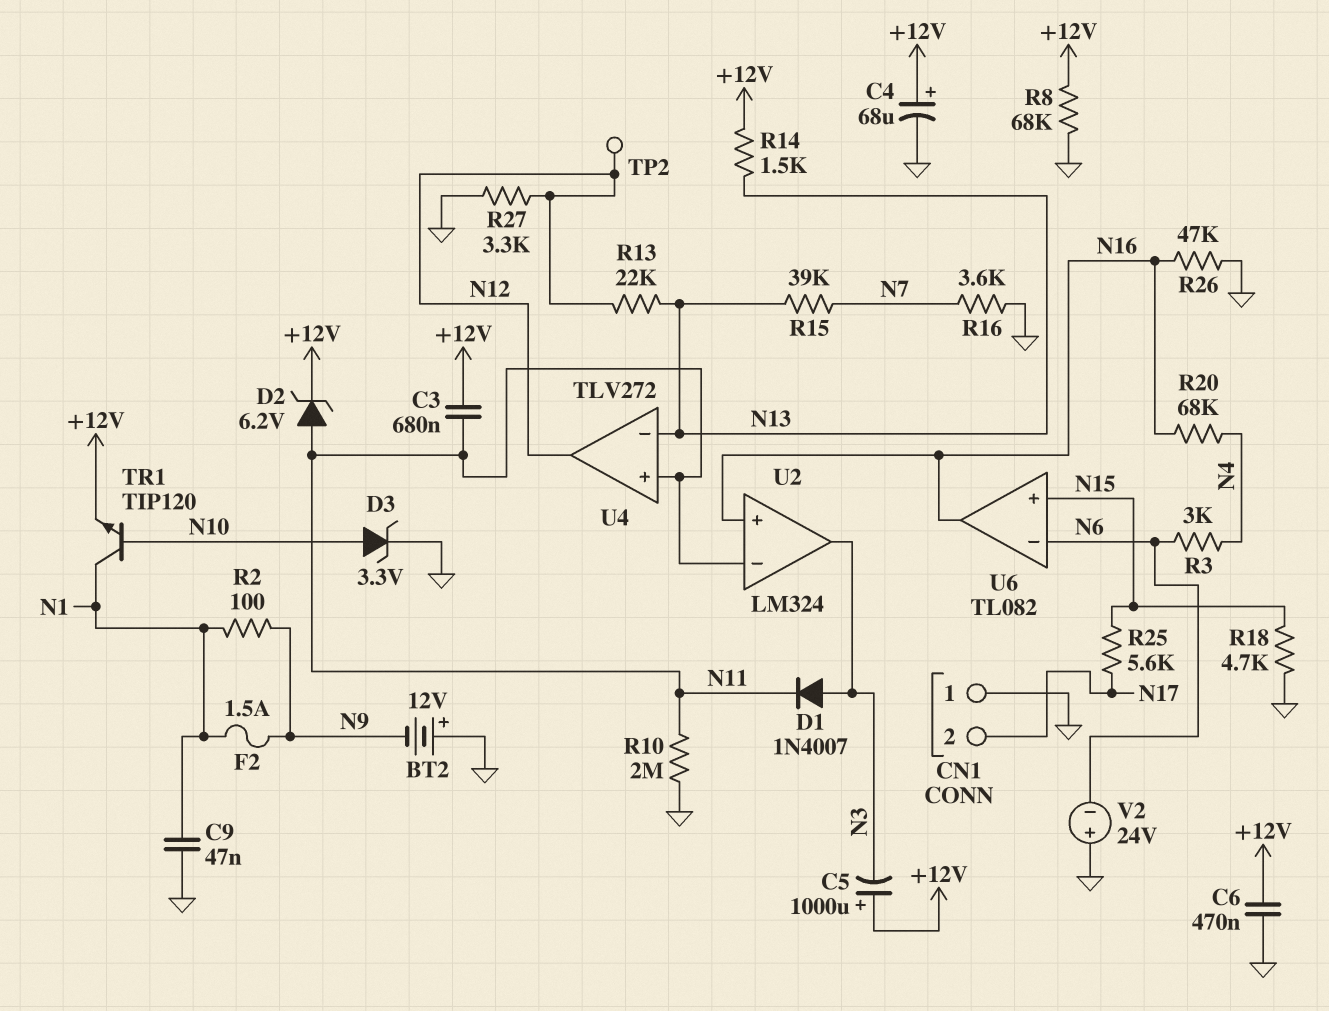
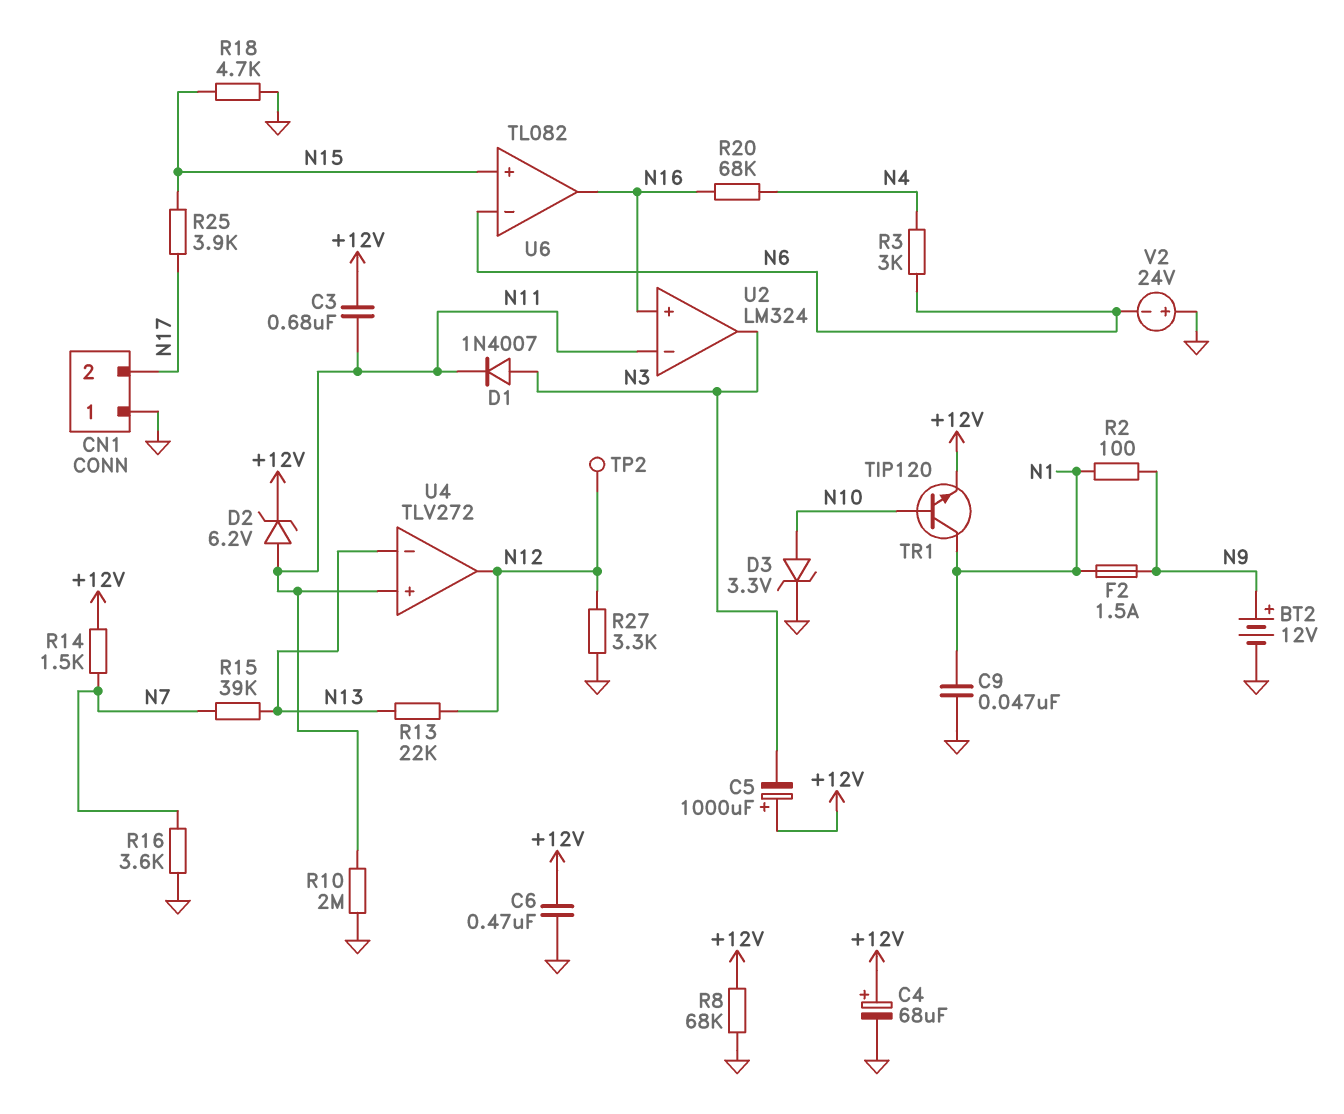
BT2: 12V (plus GND, minus N9) -> 12V (plus N9, minus GND)
R14: 1.5k (+12V, N13) -> 1.5k (+12V, N7)
R25: 5.6k (N15, N17) -> 3.9k (N15, N17)
R26: 47k (GND, N16) -> none

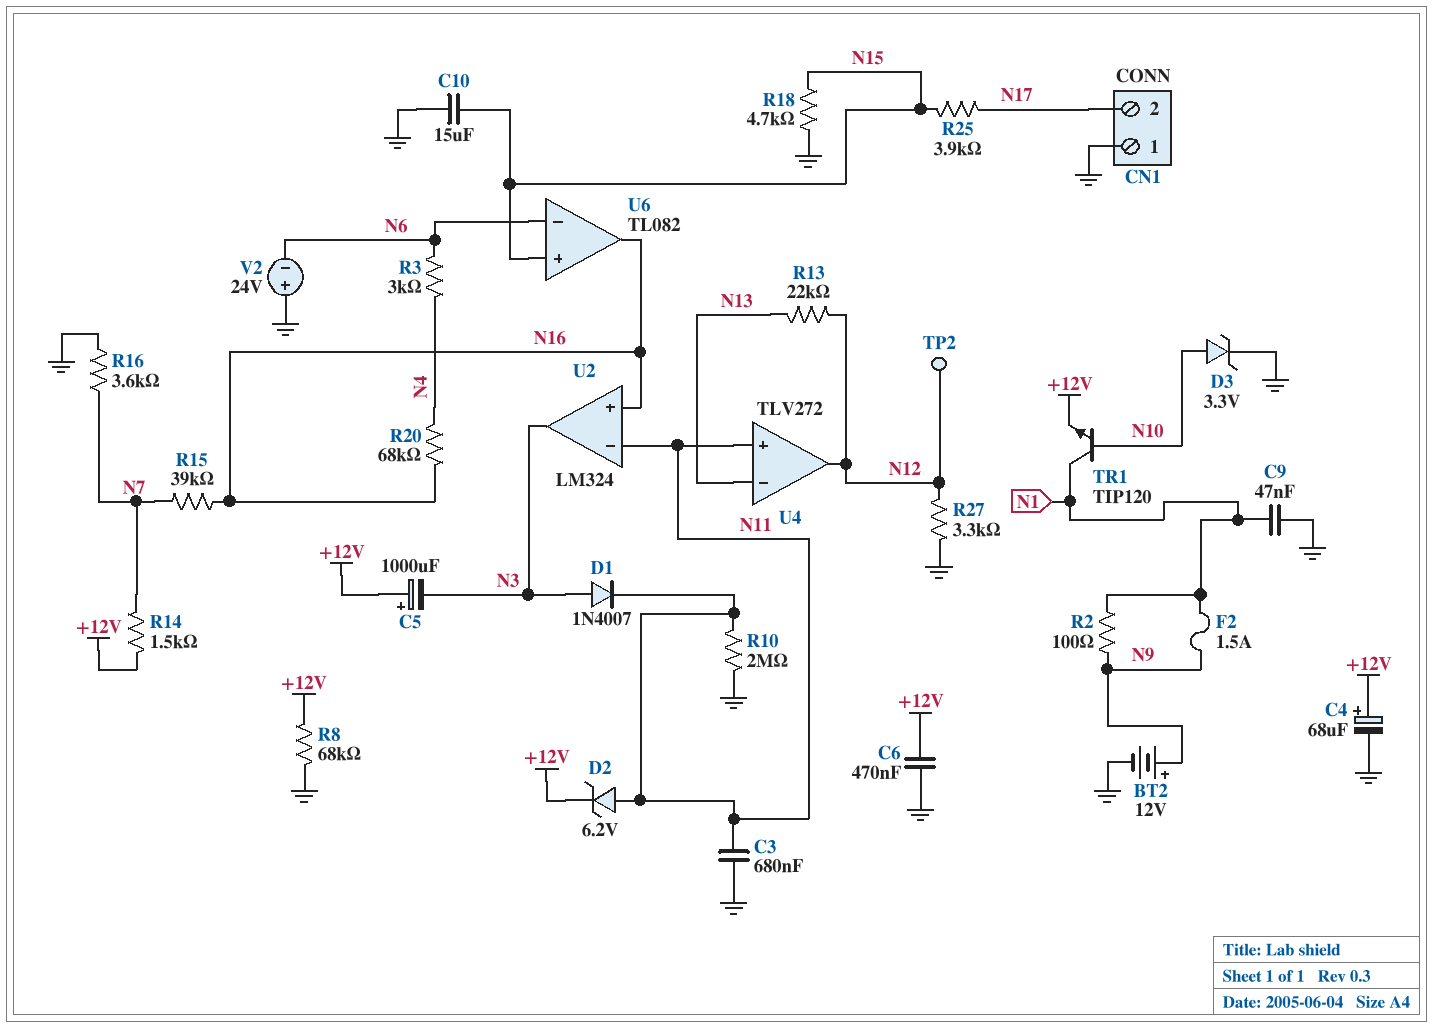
C3: 680nF (+12V, N11) -> 680nF (GND, N11)
C10: none -> 15uF (GND, N15)
R15: 39k (N7, N13) -> 39k (N7, N16)

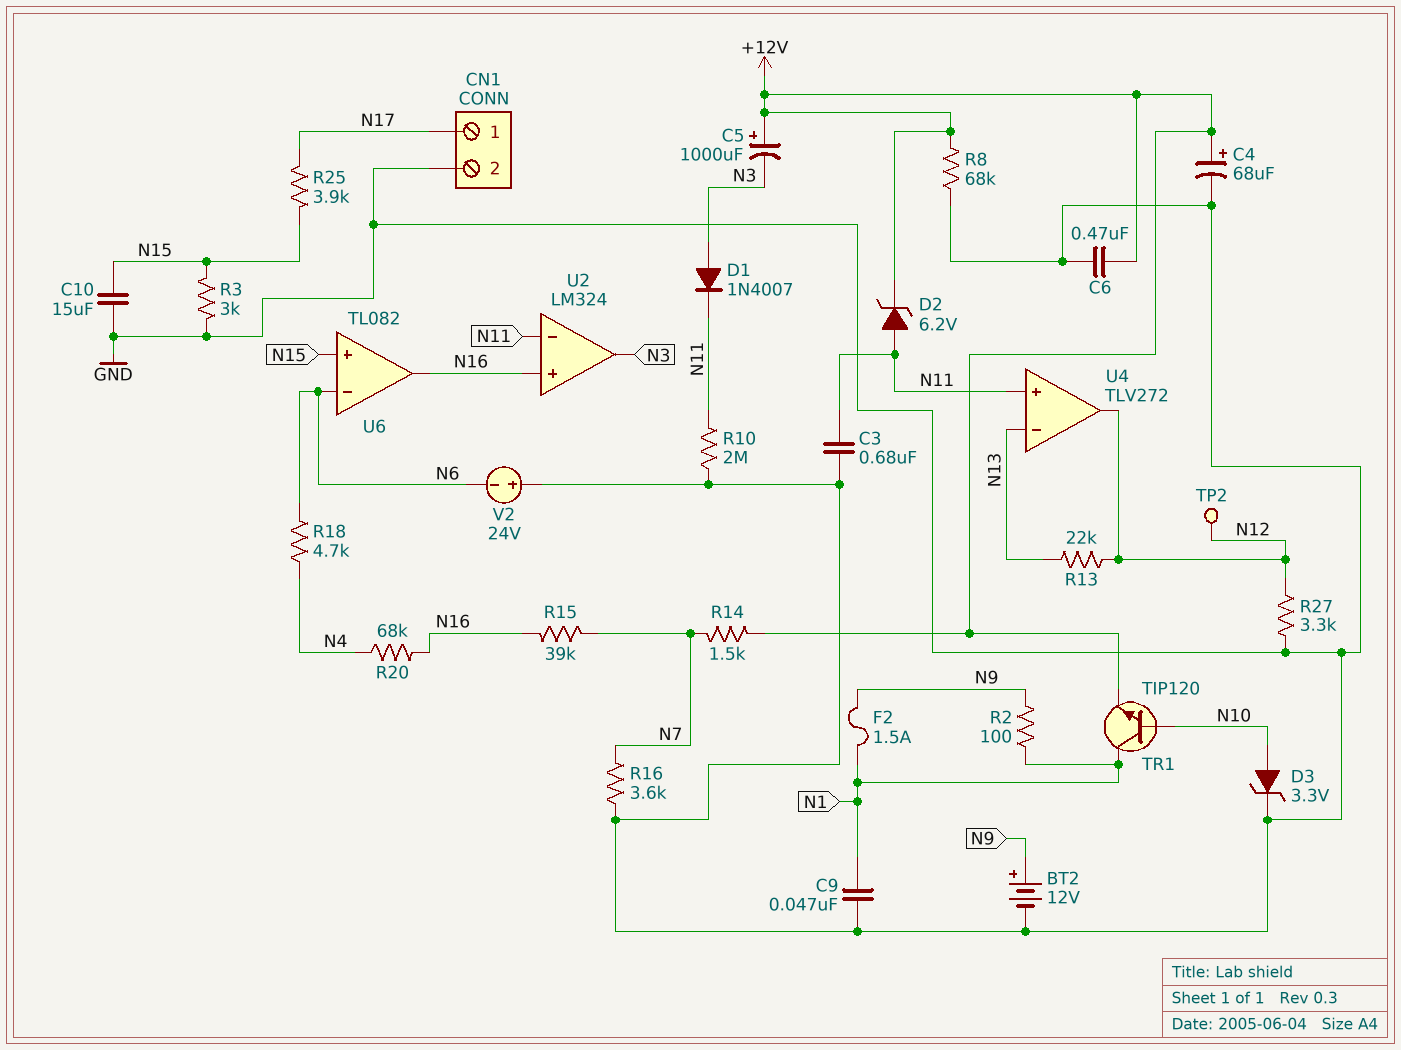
CN1 pin 1: GND -> N17
CN1 pin 2: N17 -> GND
R3: 3k (N4, N6) -> 3k (GND, N15)
R18: 4.7k (GND, N15) -> 4.7k (N4, N6)

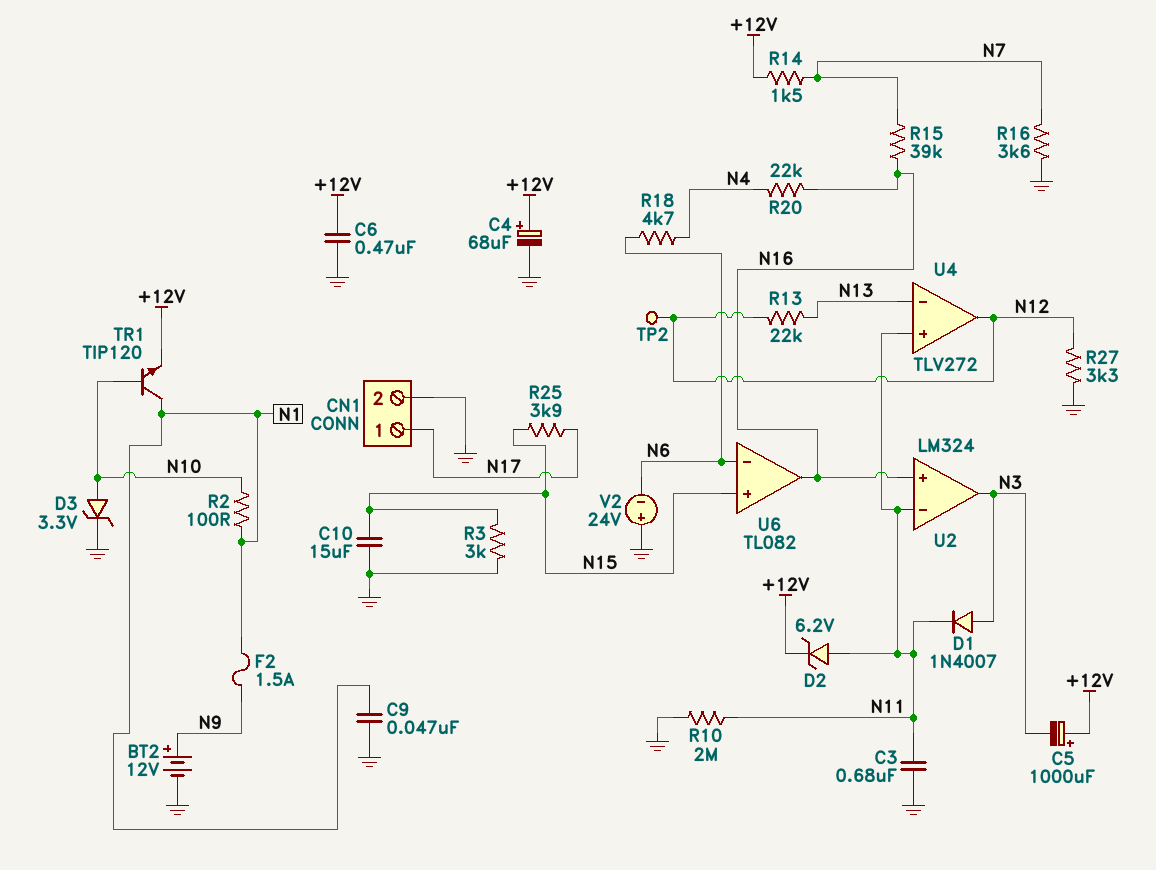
R2: 100 (N1, N9) -> 100 (N1, N10)
R8: 68k (+12V, GND) -> none
R20: 68k (N4, N16) -> 22k (N4, N16)

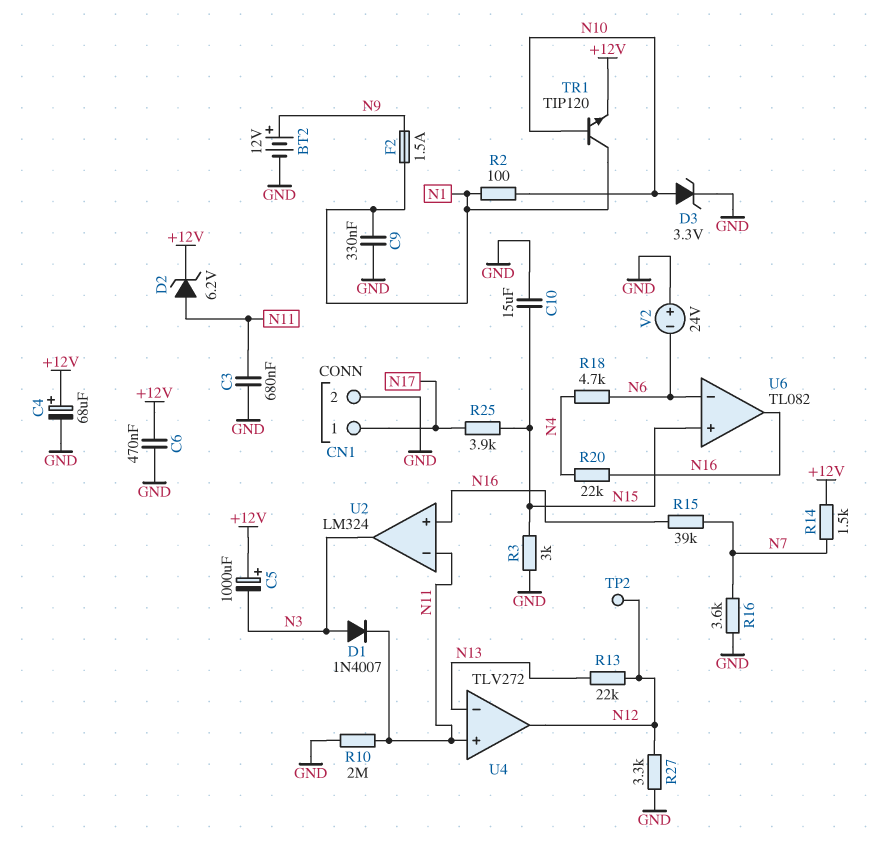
C9: 47nF (GND, N1) -> 330nF (GND, N1)

